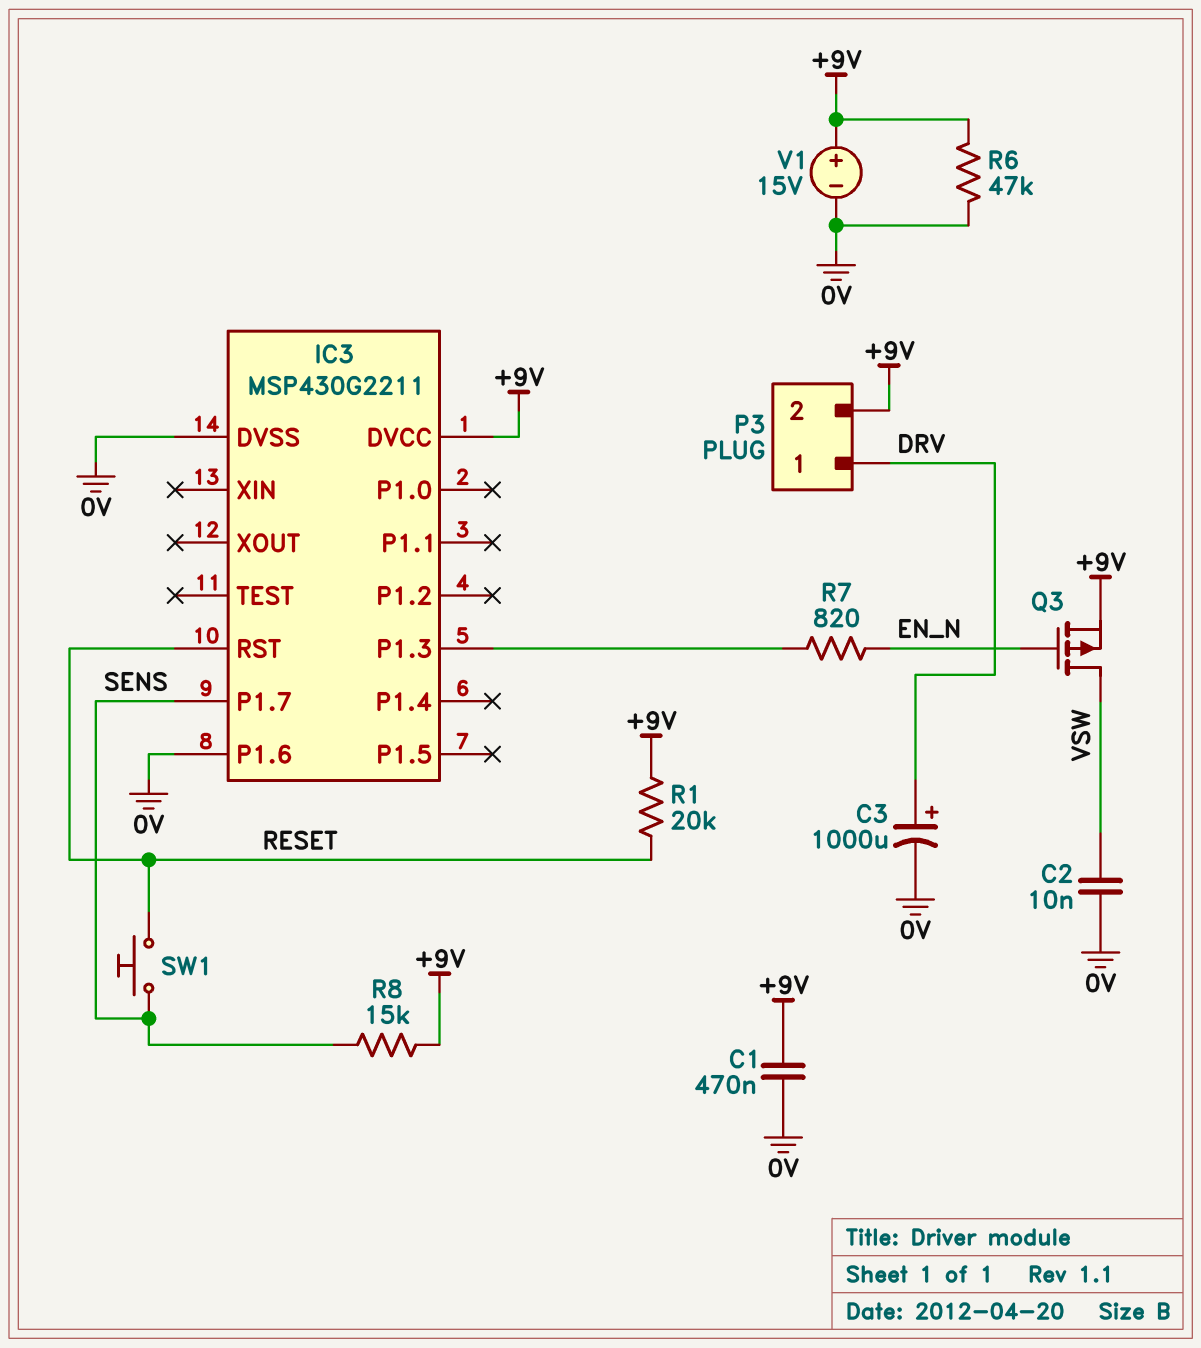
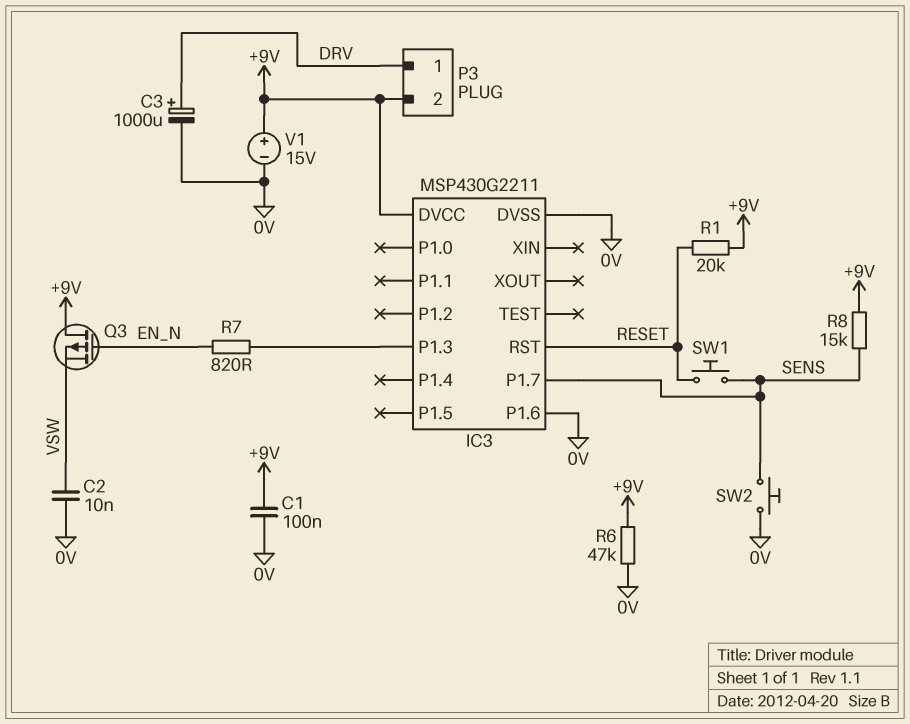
C1: 470nF (+9V, 0V) -> 100nF (+9V, 0V)
Q3: PMOS (G EN_N, D VSW, S +9V) -> PMOS (G EN_N, D +9V, S VSW)
SW2: none -> button (0V, SENS)

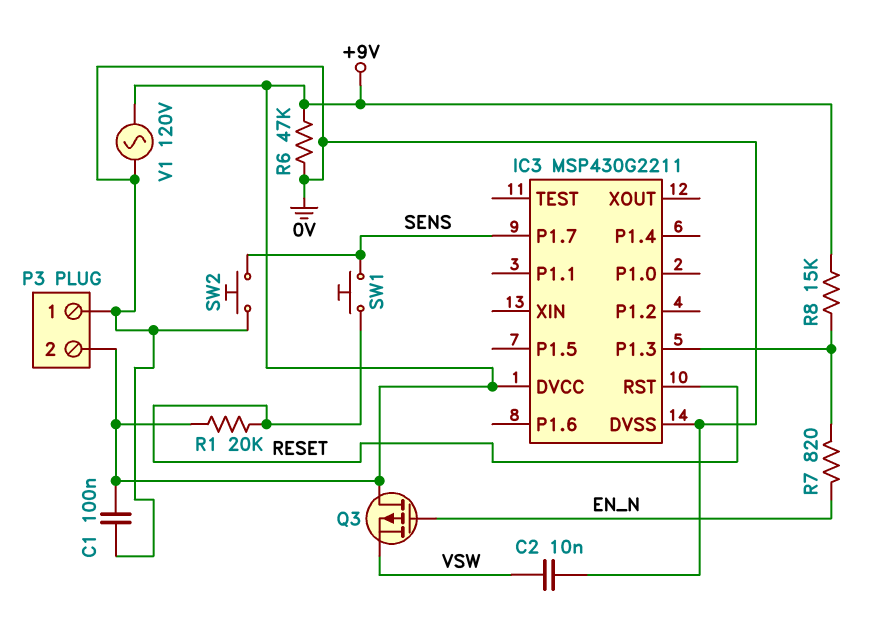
C3: 1000uF (plus DRV, minus 0V) -> none
IC3 pin P1.6: 0V -> none
P3 pin 1: DRV -> 0V
R8: 15k (+9V, SENS) -> 15k (+9V, IC3/P1.3)
V1: 15V (plus +9V, minus 0V) -> AC 120V (+9V, 0V)

